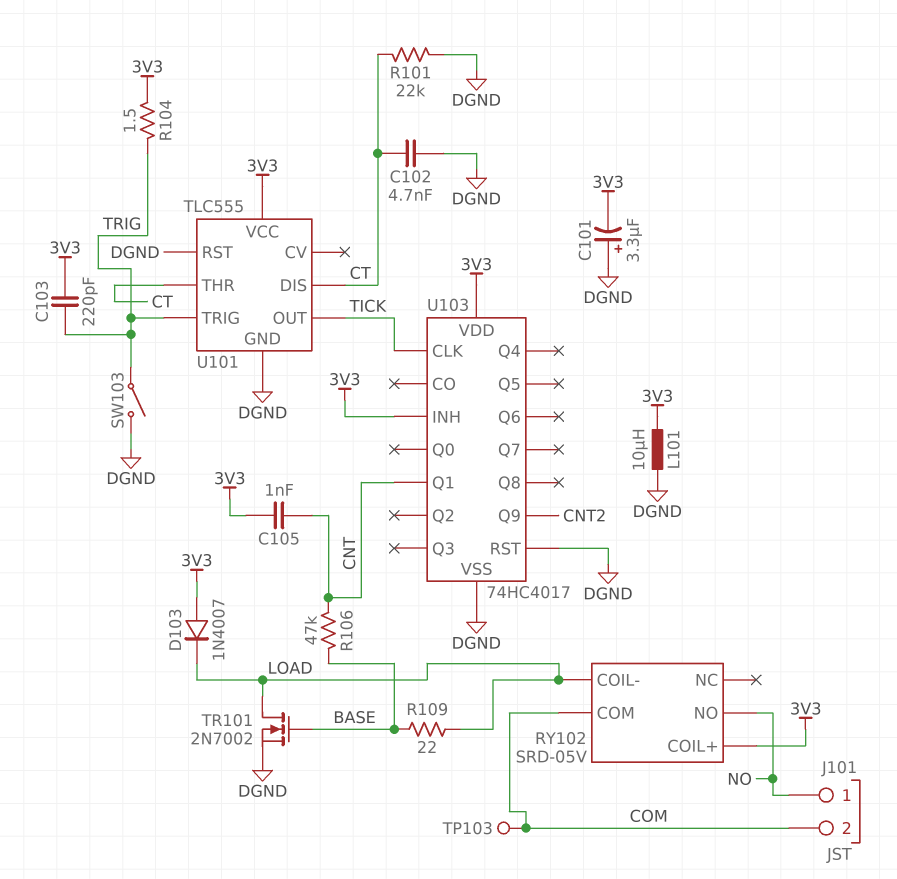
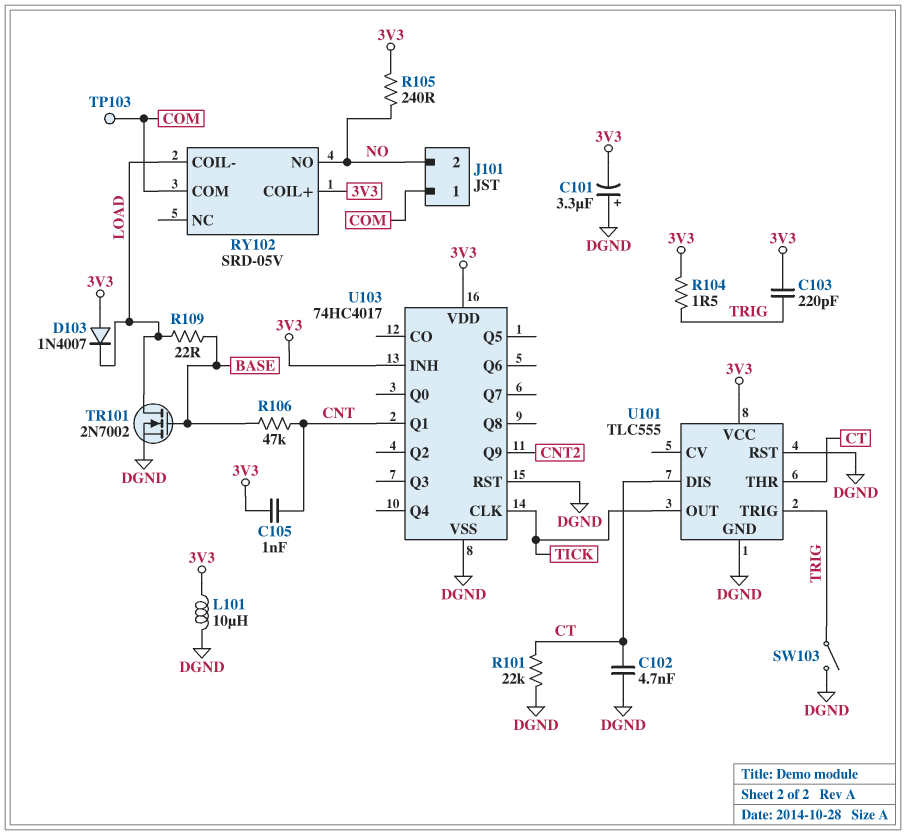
J101 pin 1: NO -> COM
J101 pin 2: COM -> NO
R105: none -> 240 (3V3, NO)

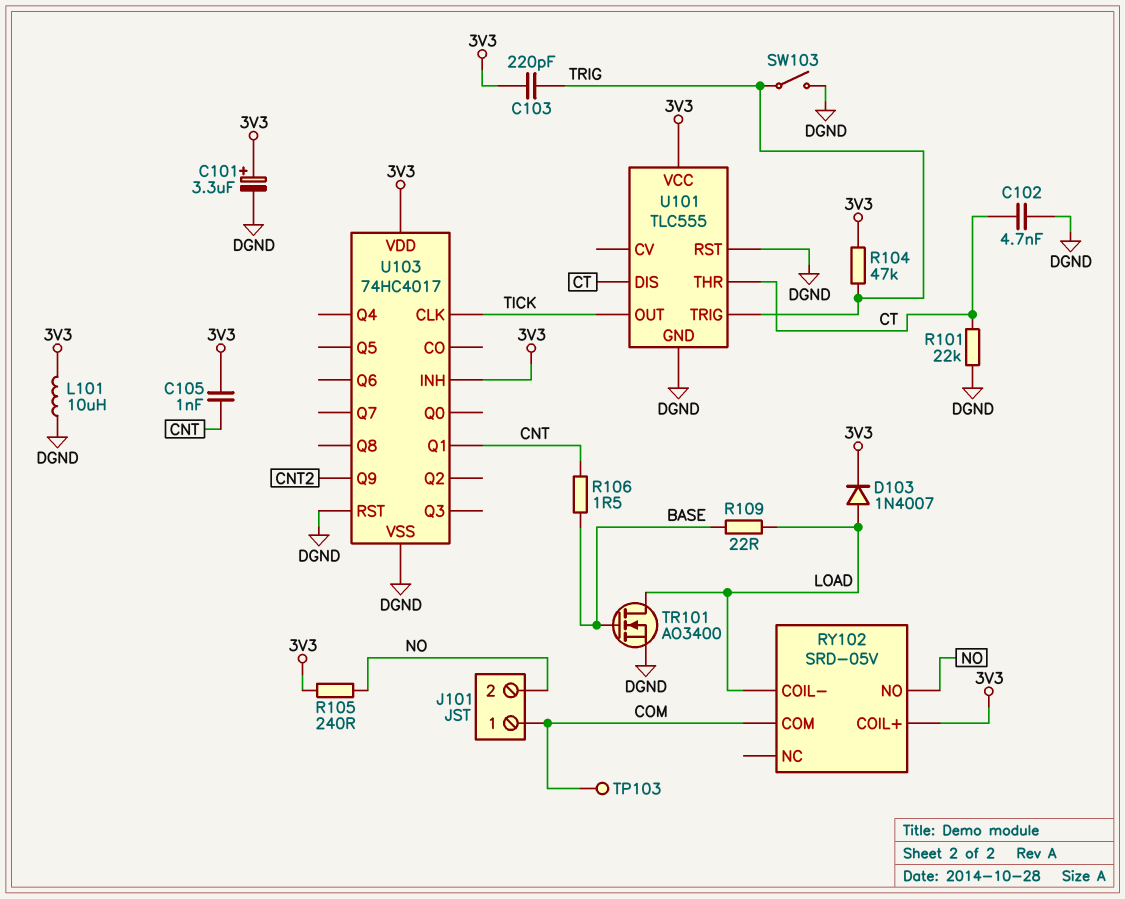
C101: 3.3uF (plus DGND, minus 3V3) -> 3.3uF (plus 3V3, minus DGND)
D103: diode 1N4007 (A 3V3, K LOAD) -> diode 1N4007 (A LOAD, K 3V3)
R104: 1.5 (3V3, TRIG) -> 47k (3V3, TRIG)
R106: 47k (BASE, CNT) -> 1.5 (BASE, CNT)
TR101: NMOS 2N7002 (G BASE, D LOAD, S DGND) -> NMOS AO3400 (G BASE, D LOAD, S DGND)

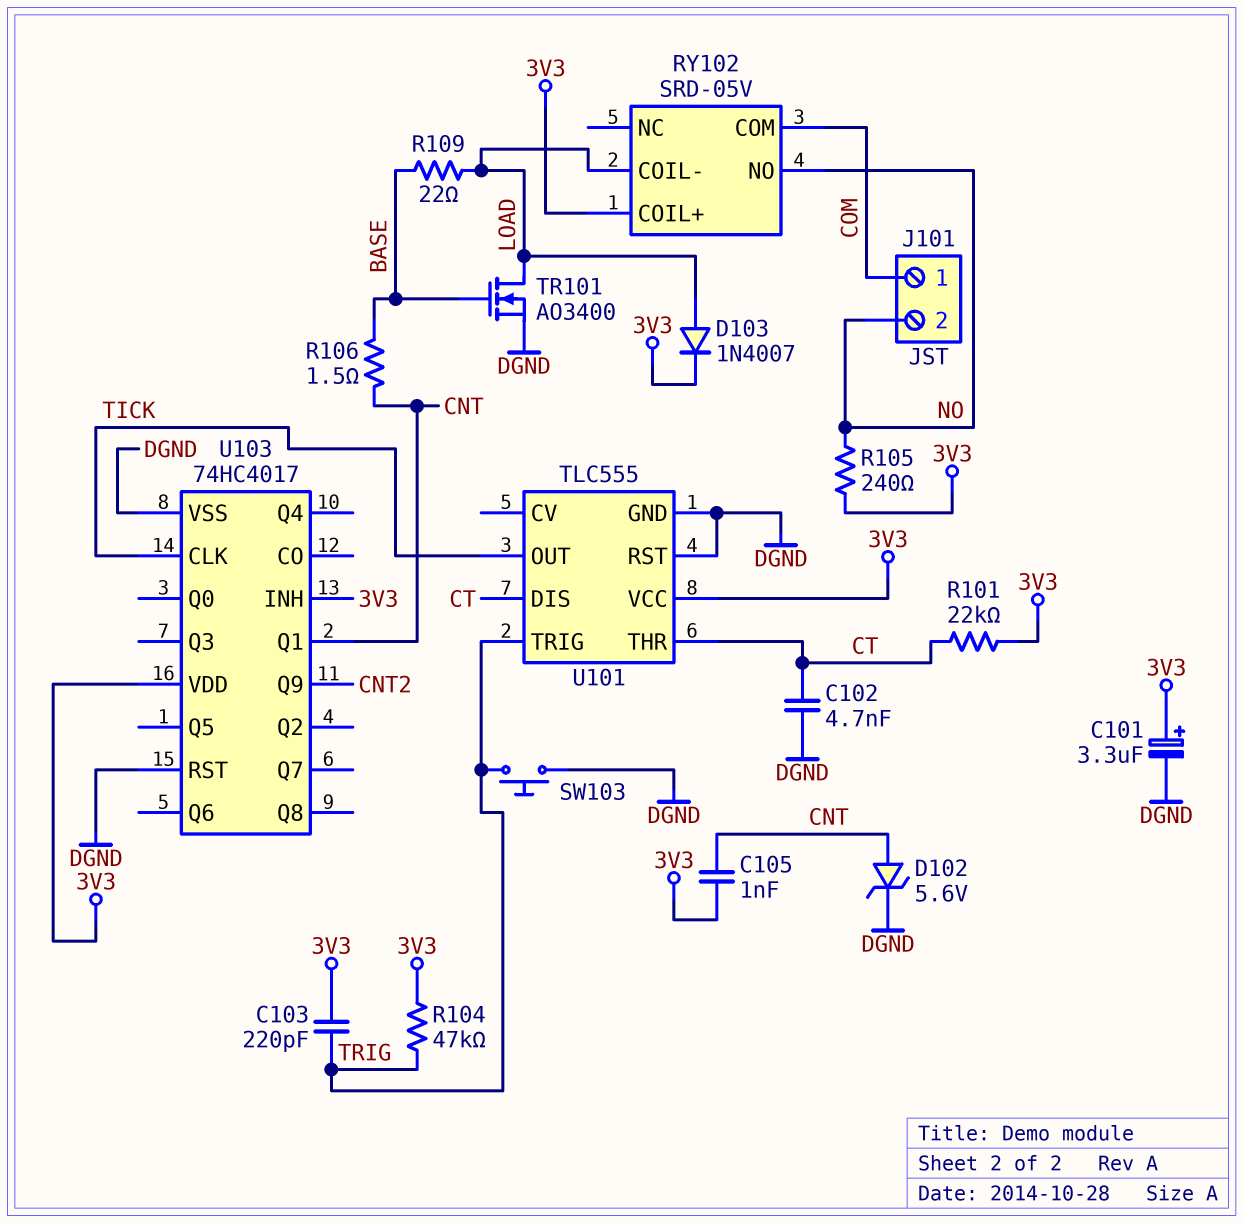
D102: none -> zener 5.6V (A CNT, K DGND)
L101: 10uH (3V3, DGND) -> none
R101: 22k (CT, DGND) -> 22k (3V3, CT)
SW103: switch (DGND, TRIG) -> button (DGND, TRIG)
TP103: test point (COM) -> none

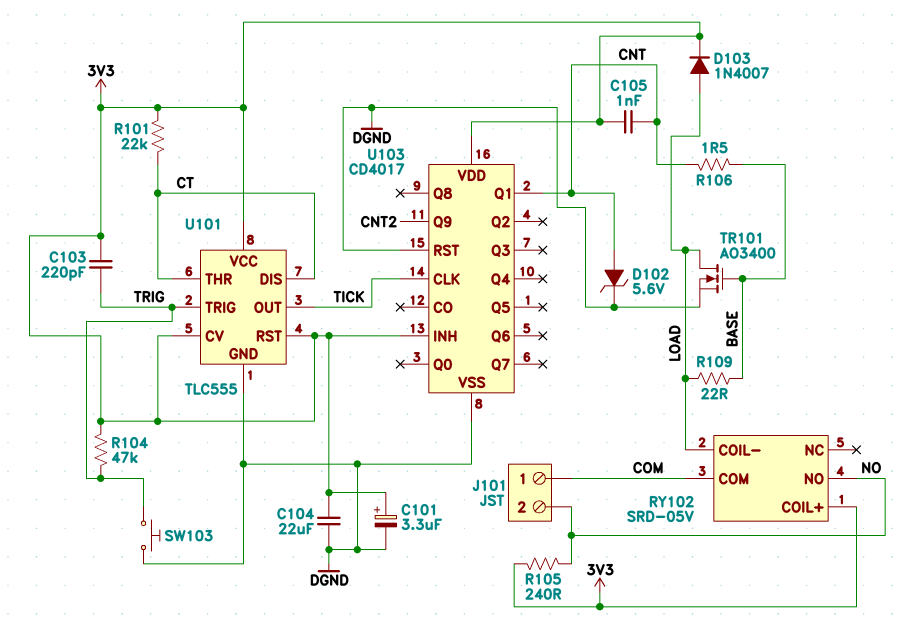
C102: 4.7nF (CT, DGND) -> none
C104: none -> 22uF (3V3, DGND)
U101 pin CV: none -> 3V3
U101 pin RST: DGND -> 3V3
U103: 74HC4017 -> CD4017

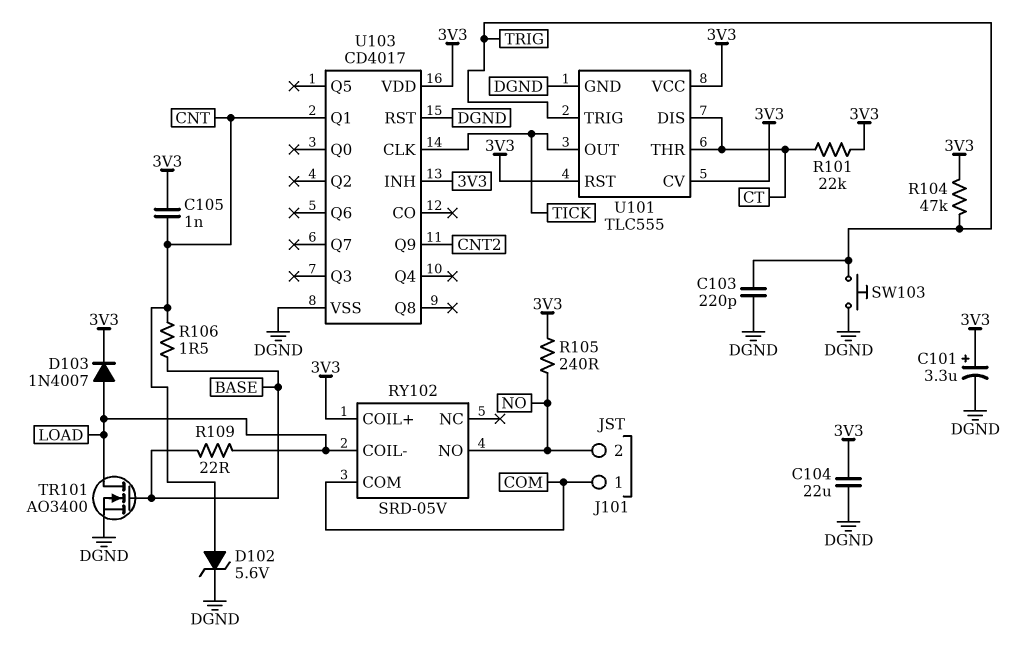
C103: 220pF (3V3, TRIG) -> 220pF (DGND, TRIG)

